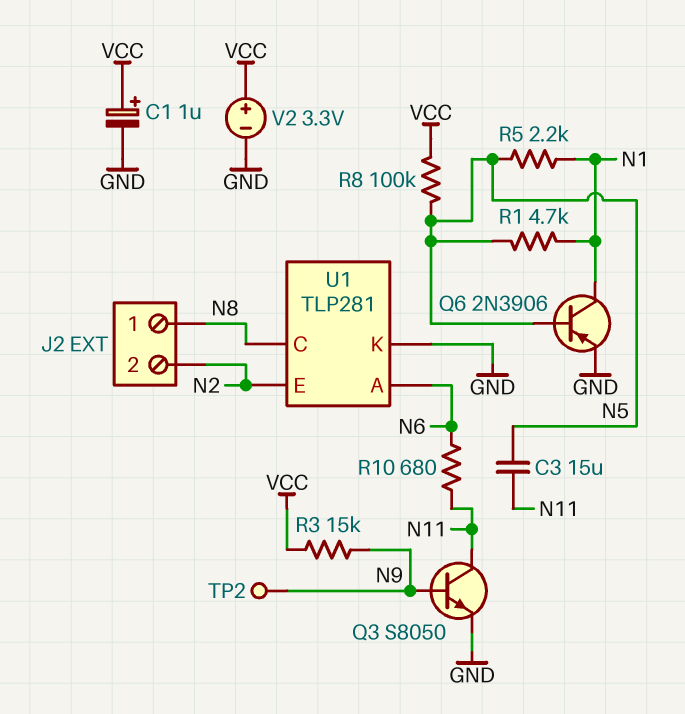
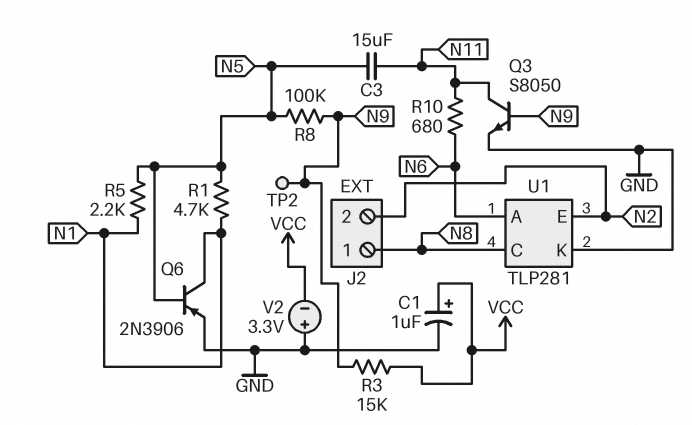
R8: 100k (N5, VCC) -> 100k (N5, N9)
V2: 3.3V (plus VCC, minus GND) -> 3.3V (plus GND, minus VCC)

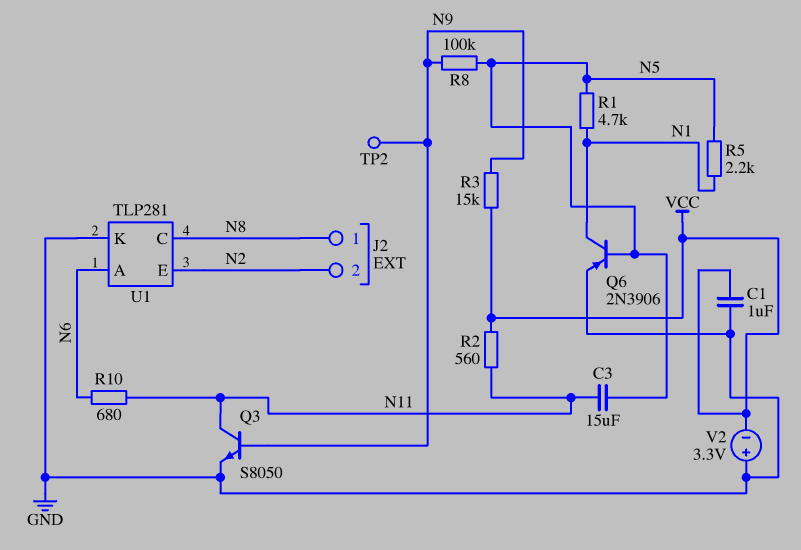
C1: 1uF (plus VCC, minus GND) -> 1uF (GND, VCC)
R2: none -> 560 (N11, VCC)

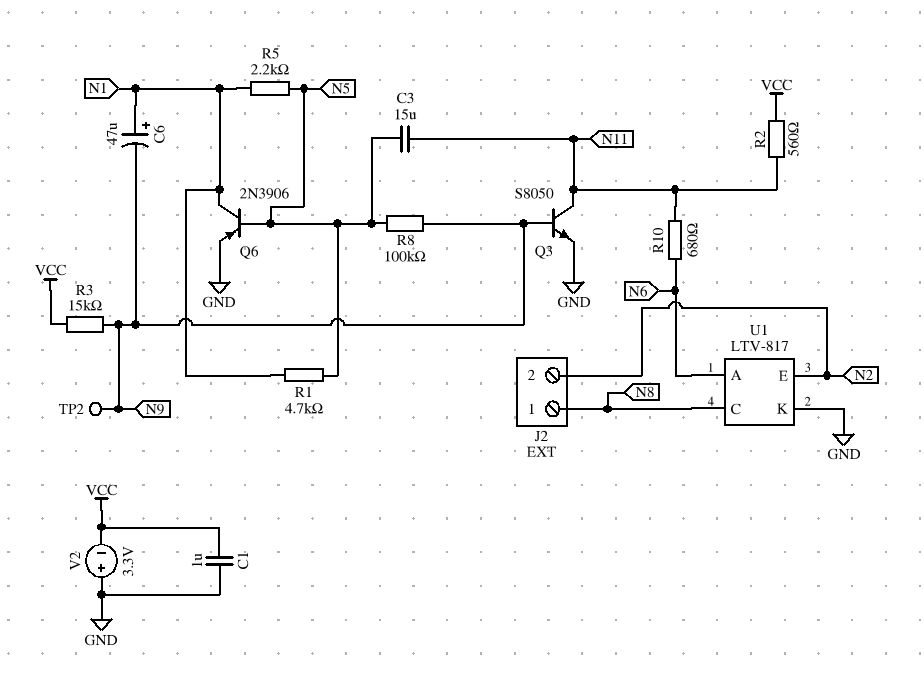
C6: none -> 47uF (plus N1, minus N9)
U1: TLP281 -> LTV-817

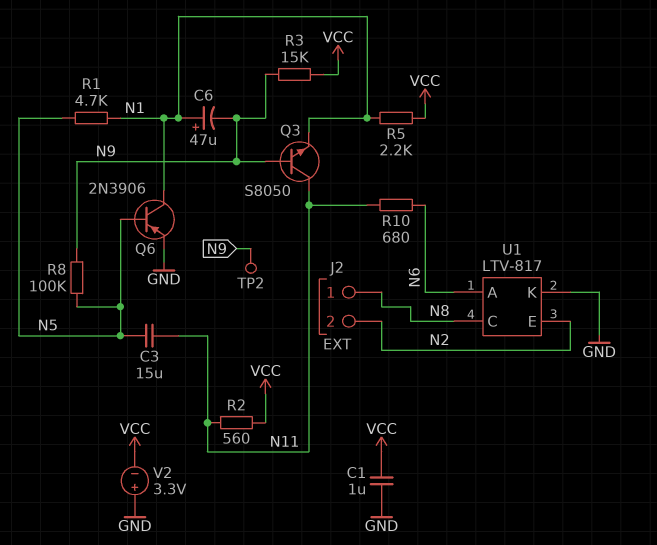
Q3: NPN S8050 (B N9, C N11, E GND) -> NPN S8050 (B N9, C N11, E N1)
R5: 2.2k (N1, N5) -> 2.2k (N1, VCC)

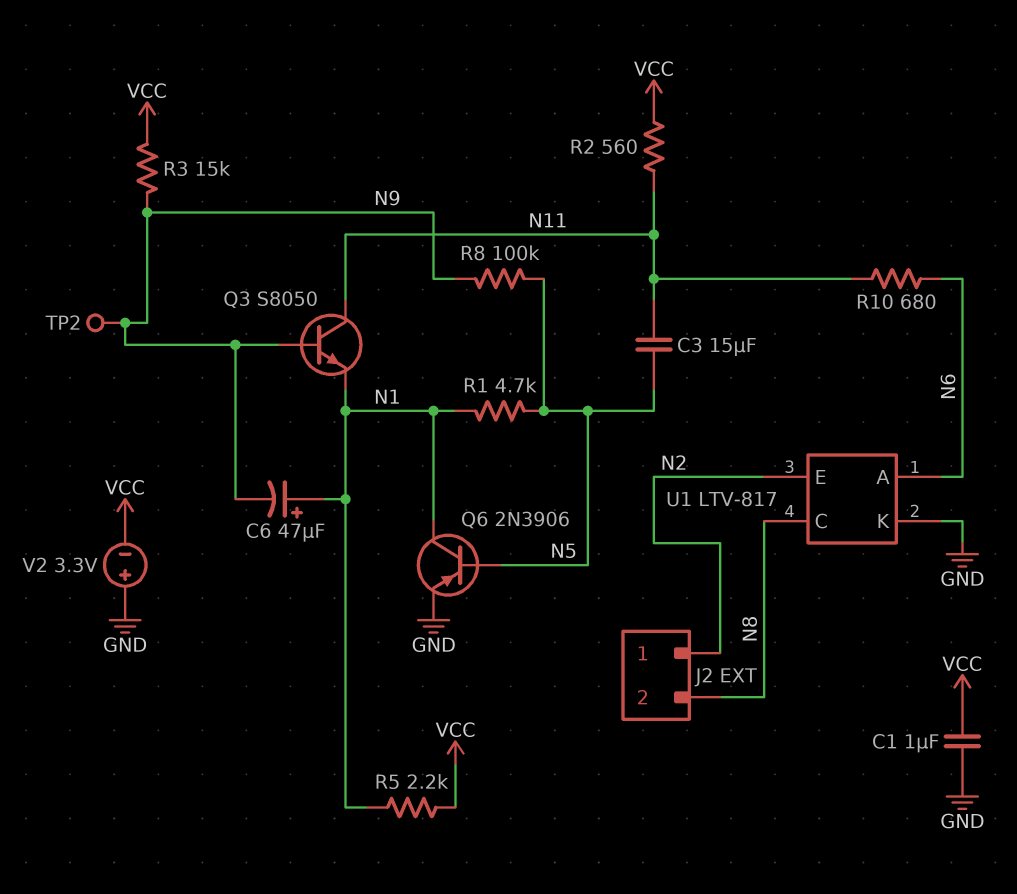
J2 pin 1: N8 -> N2
J2 pin 2: N2 -> N8

